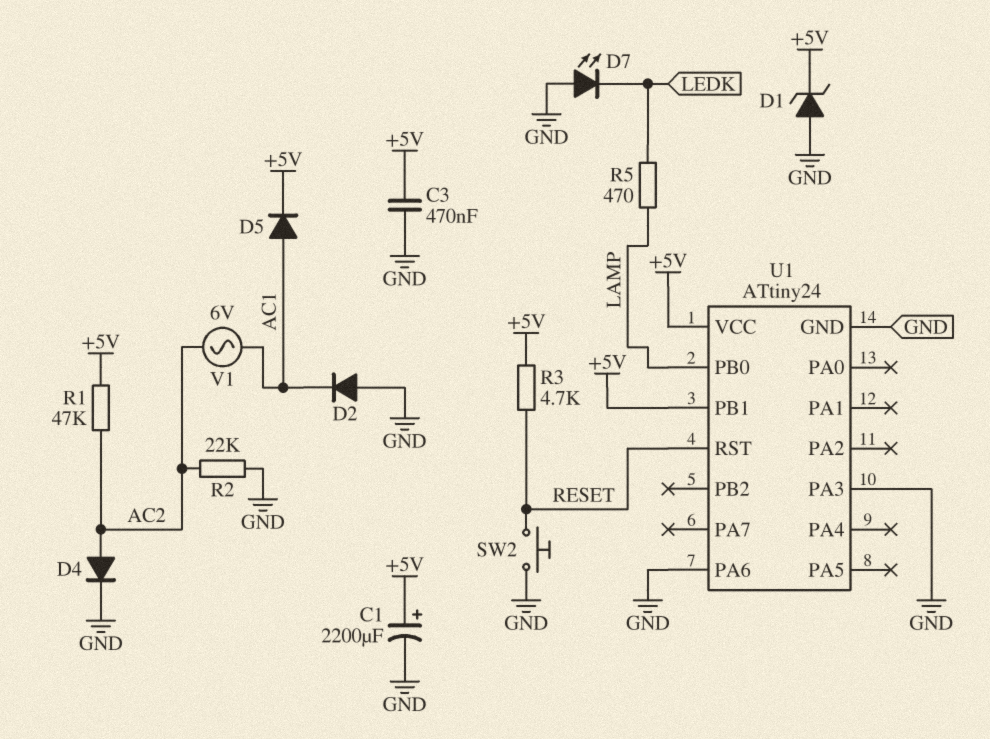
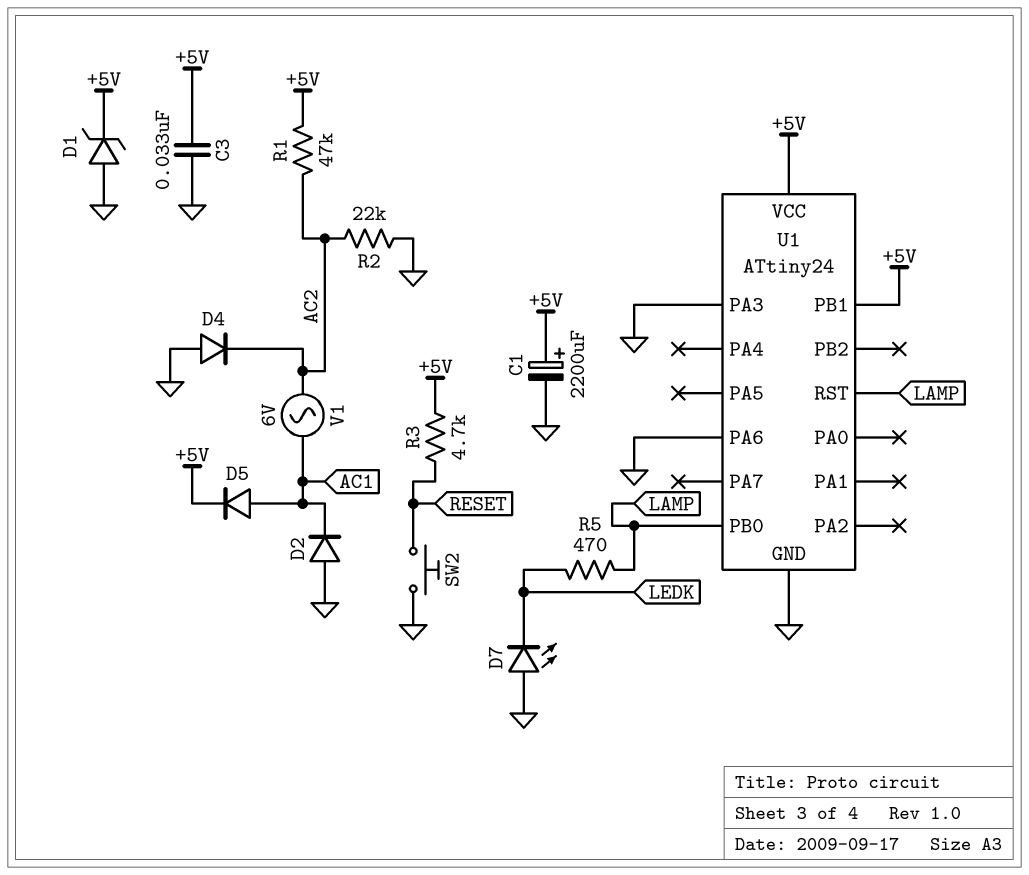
C3: 470nF (+5V, GND) -> 33nF (+5V, GND)
D4: diode (A AC2, K GND) -> diode (A GND, K AC2)
U1 pin RST: RESET -> LAMP

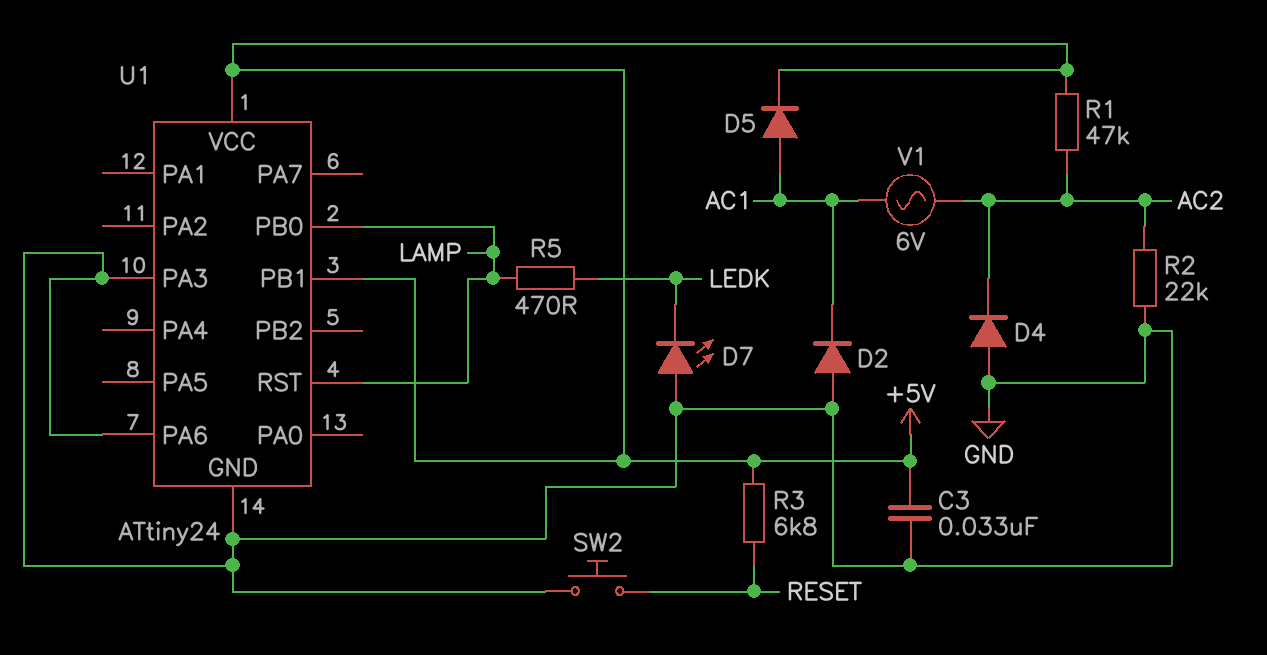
C1: 2200uF (plus +5V, minus GND) -> none
D1: zener (A GND, K +5V) -> none
R3: 4.7k (+5V, RESET) -> 6.8k (+5V, RESET)

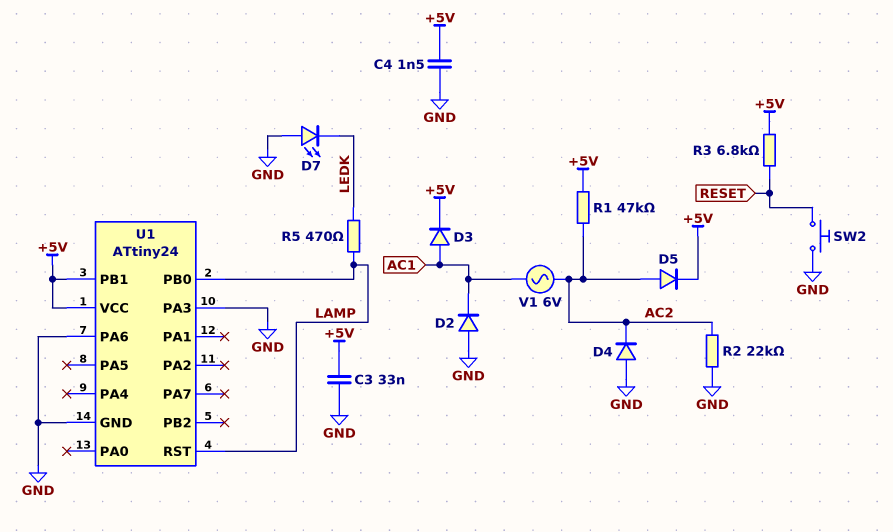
C4: none -> 1.5nF (+5V, GND)
D3: none -> diode (A AC1, K +5V)
D5: diode (A AC1, K +5V) -> diode (A AC2, K +5V)

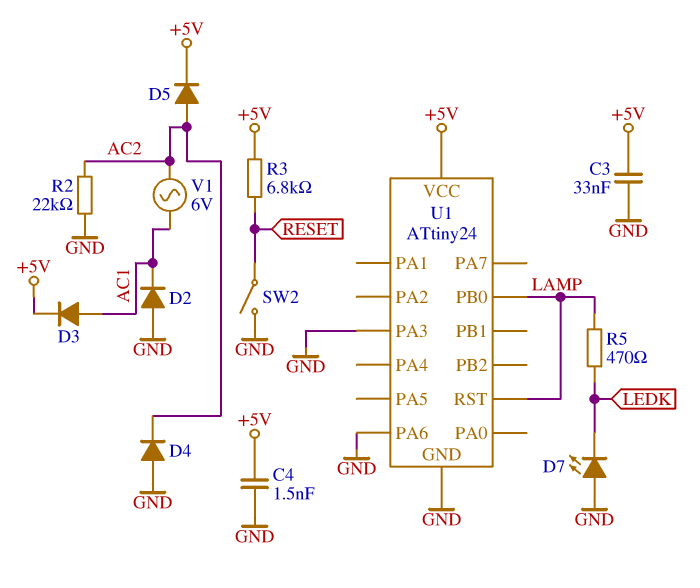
R1: 47k (+5V, AC2) -> none
SW2: button (GND, RESET) -> switch (GND, RESET)
U1 pin PB1: +5V -> none

